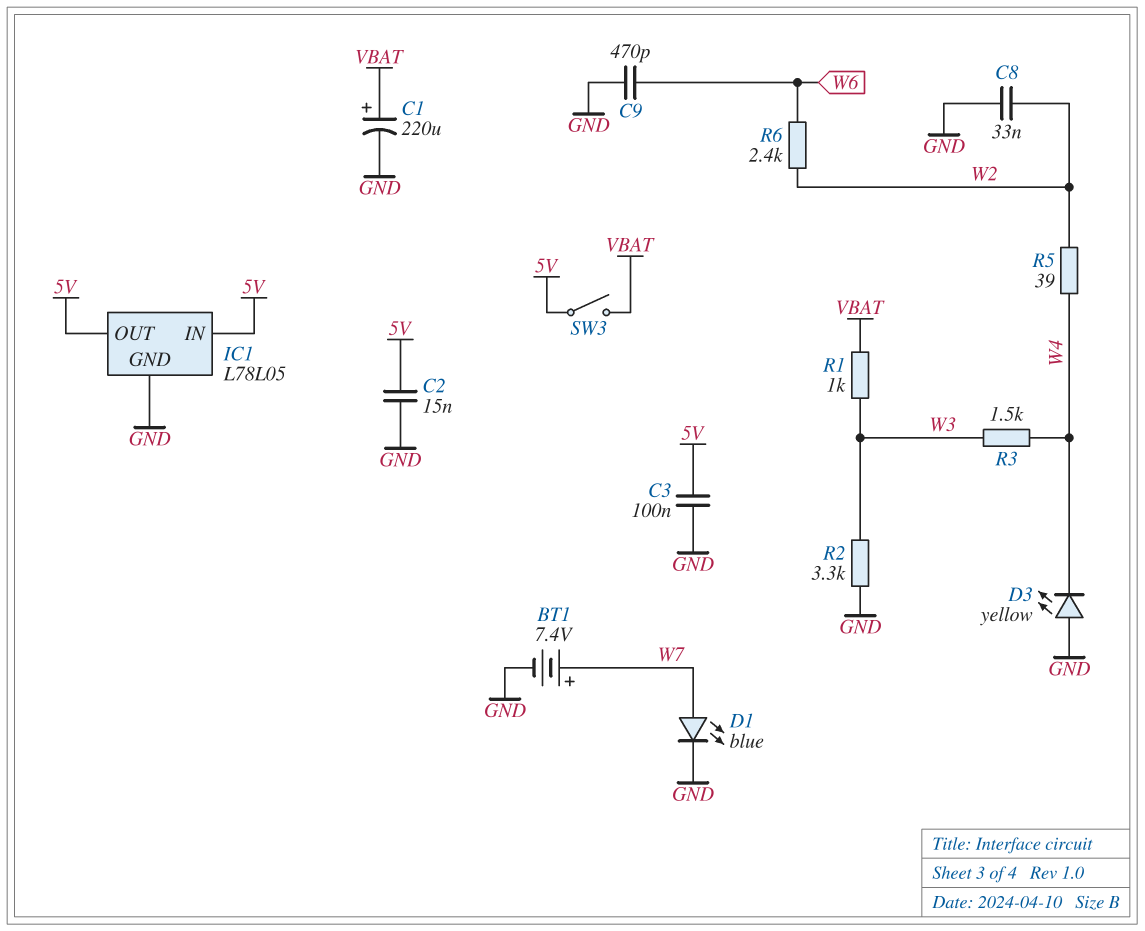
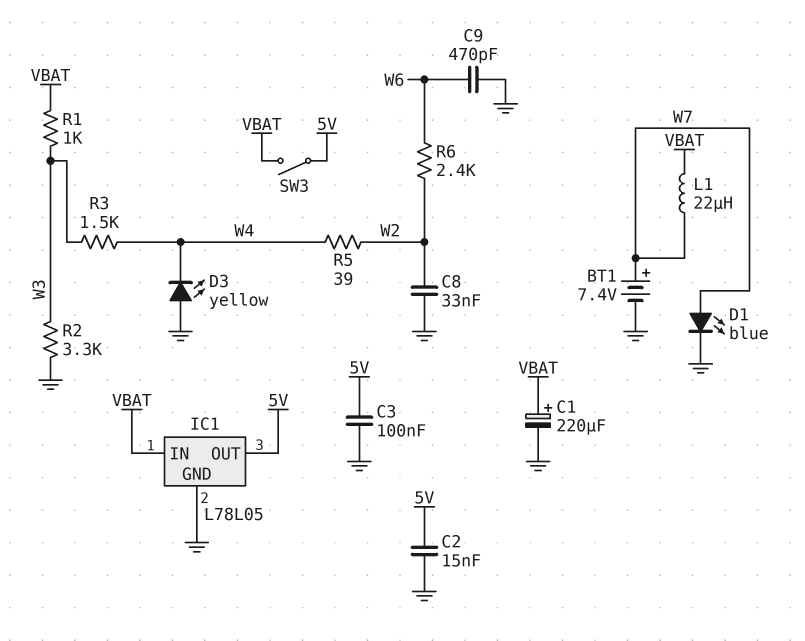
IC1 pin IN: 5V -> VBAT
L1: none -> 22uH (VBAT, W7)

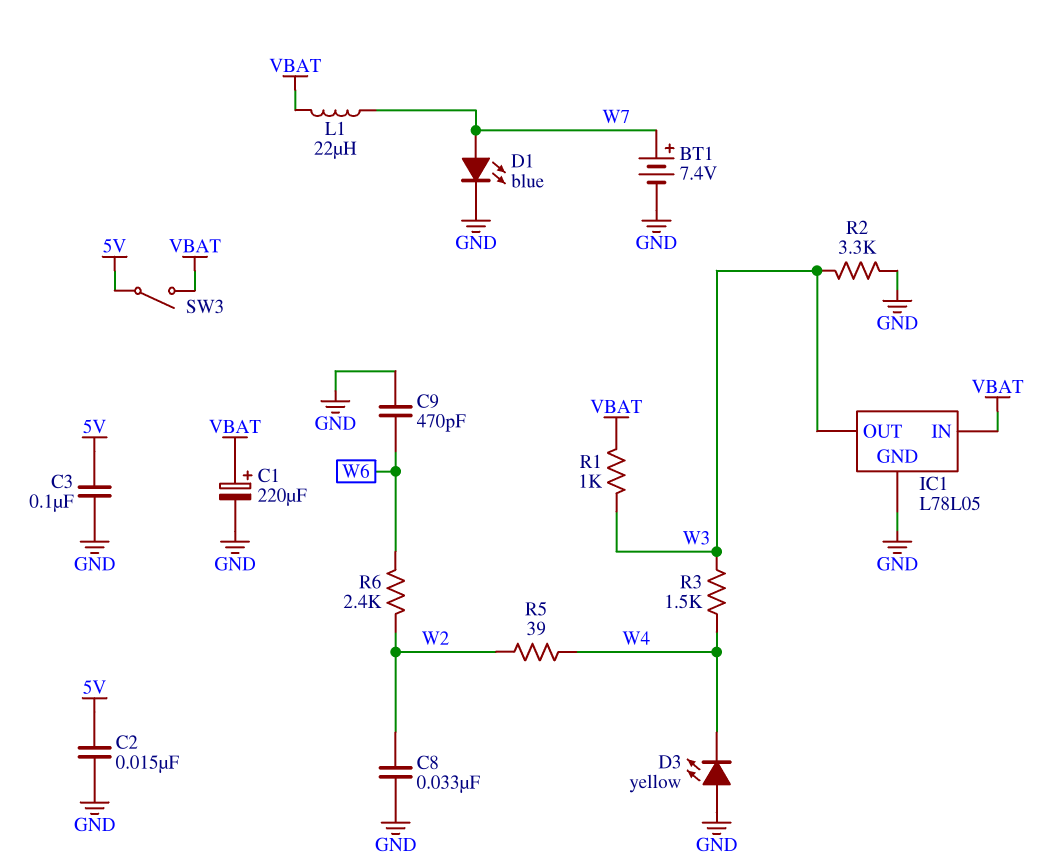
IC1 pin OUT: 5V -> W3

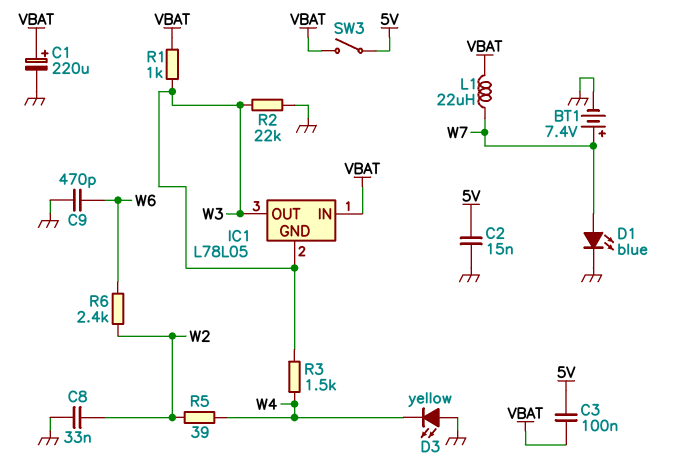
C3: 100nF (5V, GND) -> 100nF (5V, VBAT)
IC1 pin GND: GND -> W3
R2: 3.3k (GND, W3) -> 22k (GND, W3)

